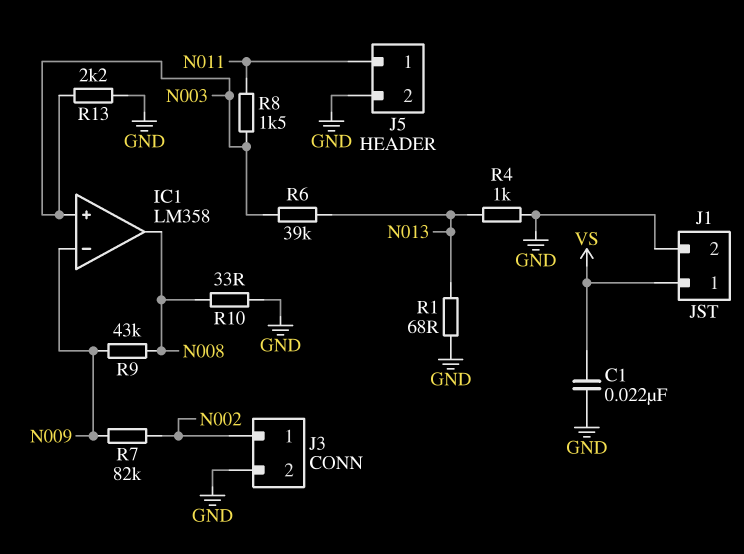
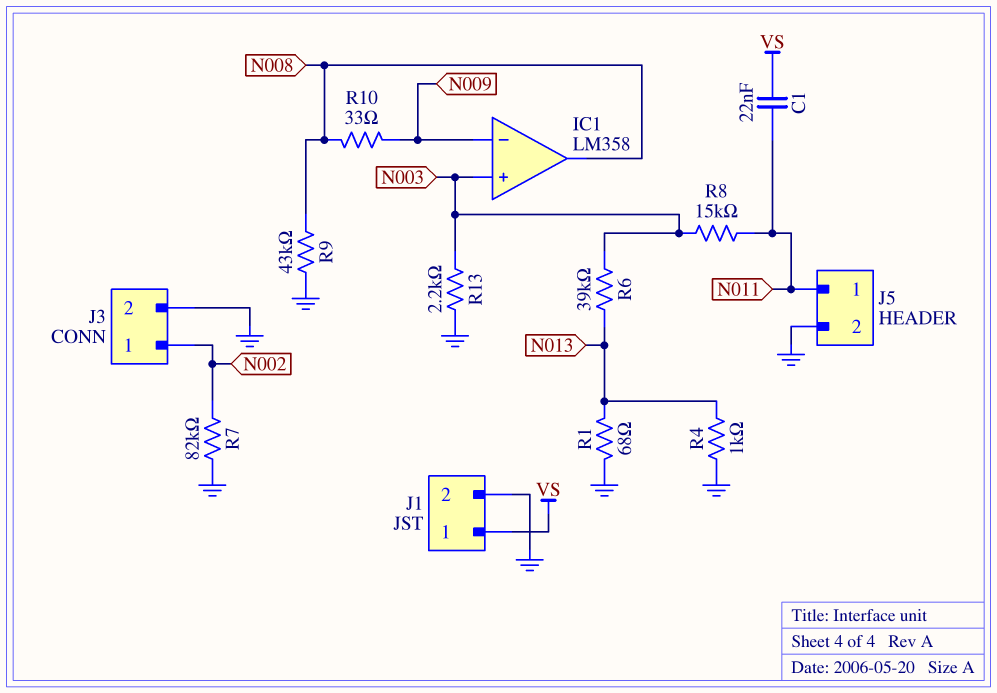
C1: 22nF (GND, VS) -> 22nF (N011, VS)
R7: 82k (N002, N009) -> 82k (GND, N002)
R8: 1.5k (N003, N011) -> 15k (N003, N011)
R9: 43k (N008, N009) -> 43k (GND, N008)
R10: 33 (GND, N008) -> 33 (N008, N009)

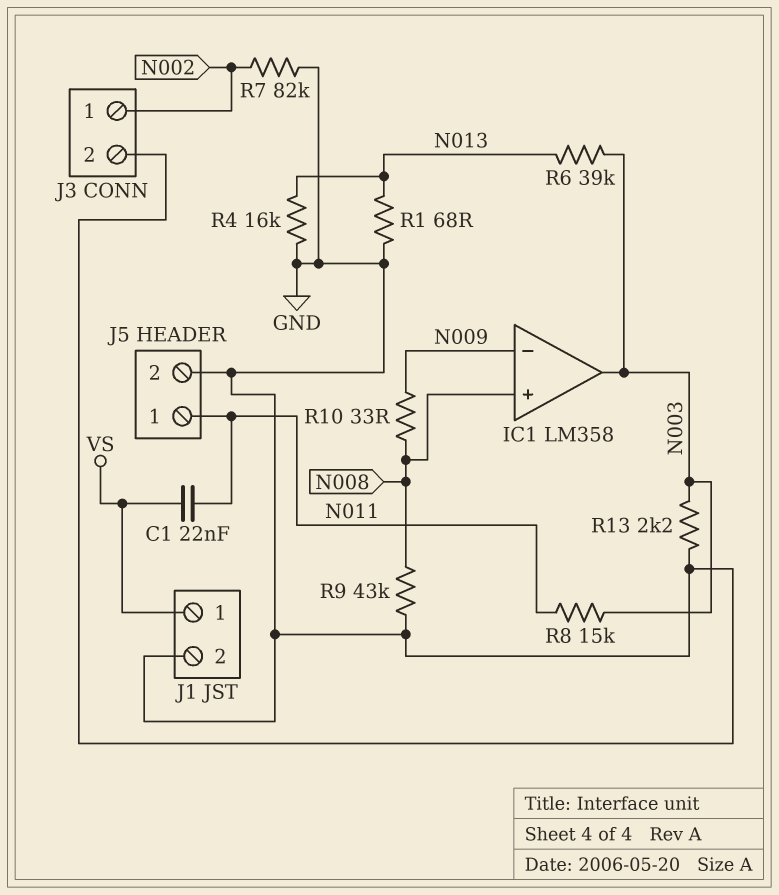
IC1 pin in+: N003 -> N008
IC1 pin out: N008 -> N003
R4: 1k (GND, N013) -> 16k (GND, N013)

